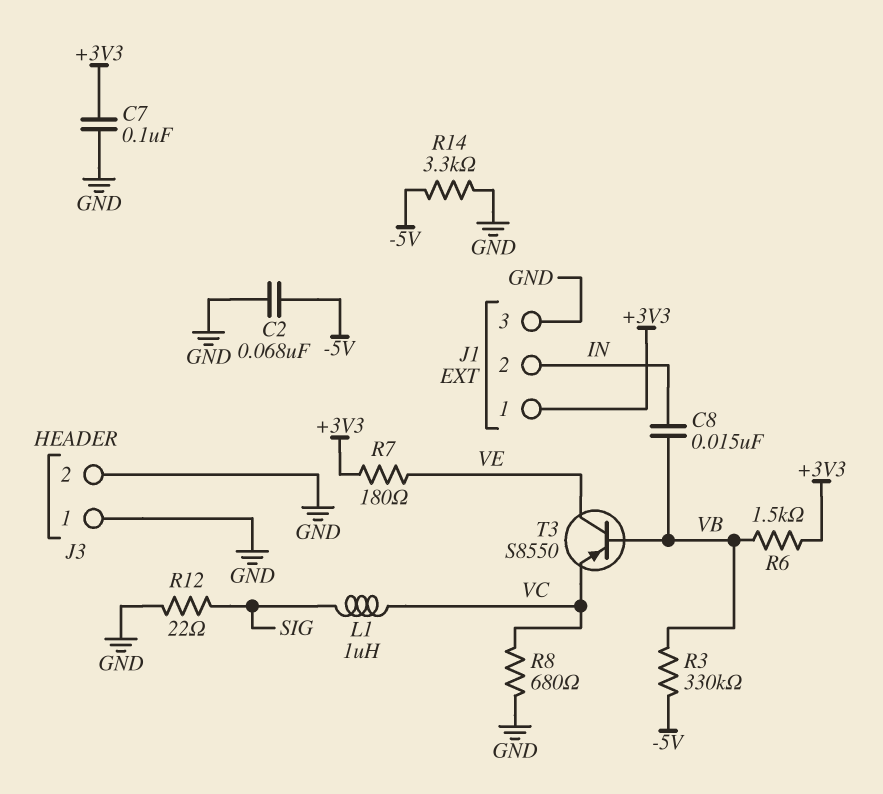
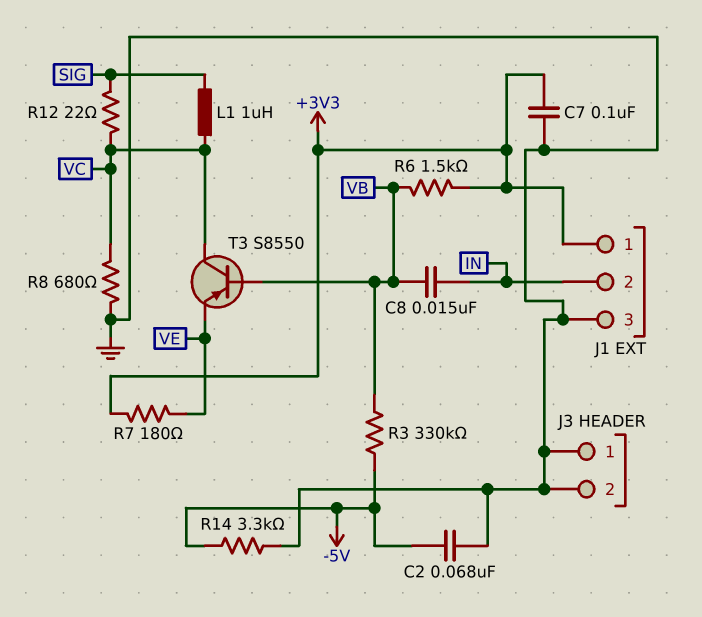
R12: 22 (GND, SIG) -> 22 (SIG, VC)
T3: PNP S8550 (B VB, C VE, E VC) -> PNP S8550 (B VB, C VC, E VE)

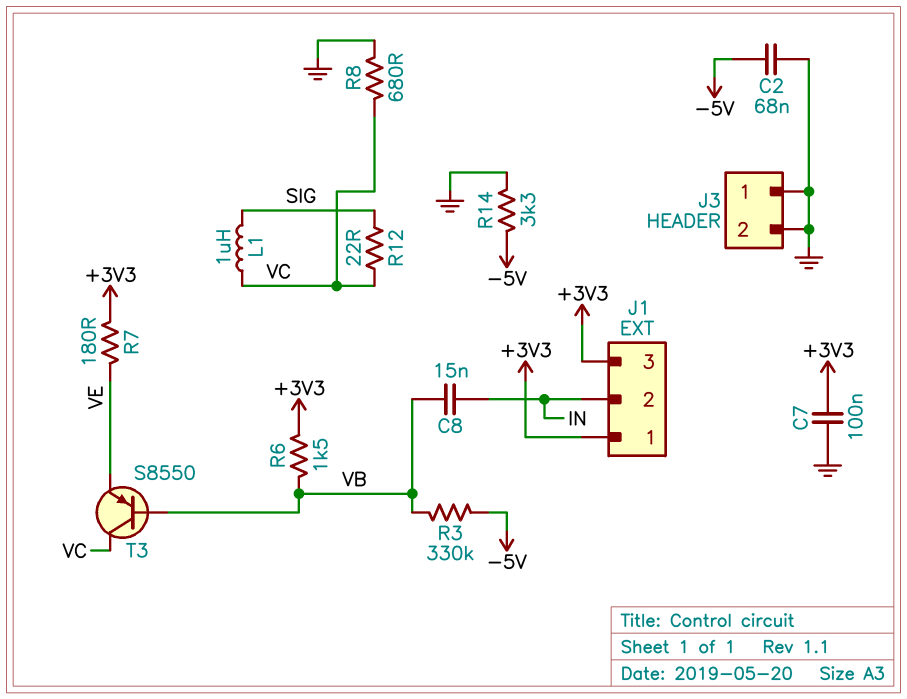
J1 pin 3: GND -> +3V3

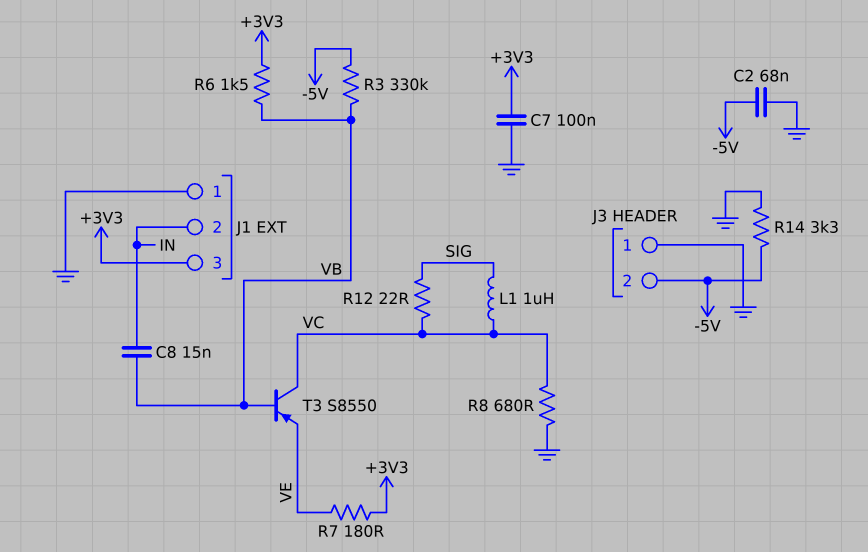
J1 pin 1: +3V3 -> GND
J3 pin 2: GND -> -5V

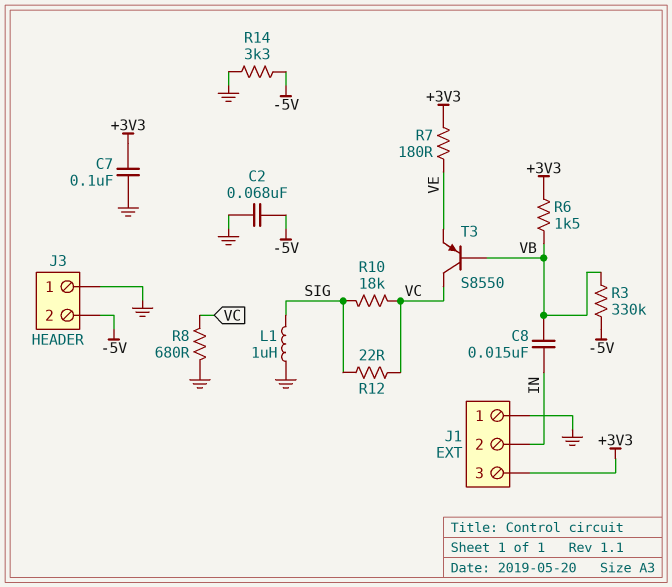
L1: 1uH (SIG, VC) -> 1uH (GND, SIG)
R10: none -> 18k (SIG, VC)

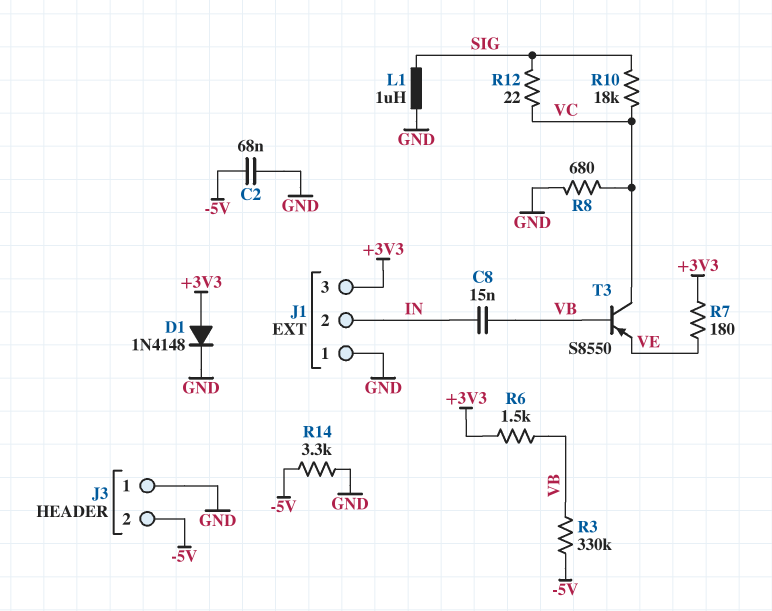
C7: 100nF (+3V3, GND) -> none
D1: none -> diode 1N4148 (A +3V3, K GND)

